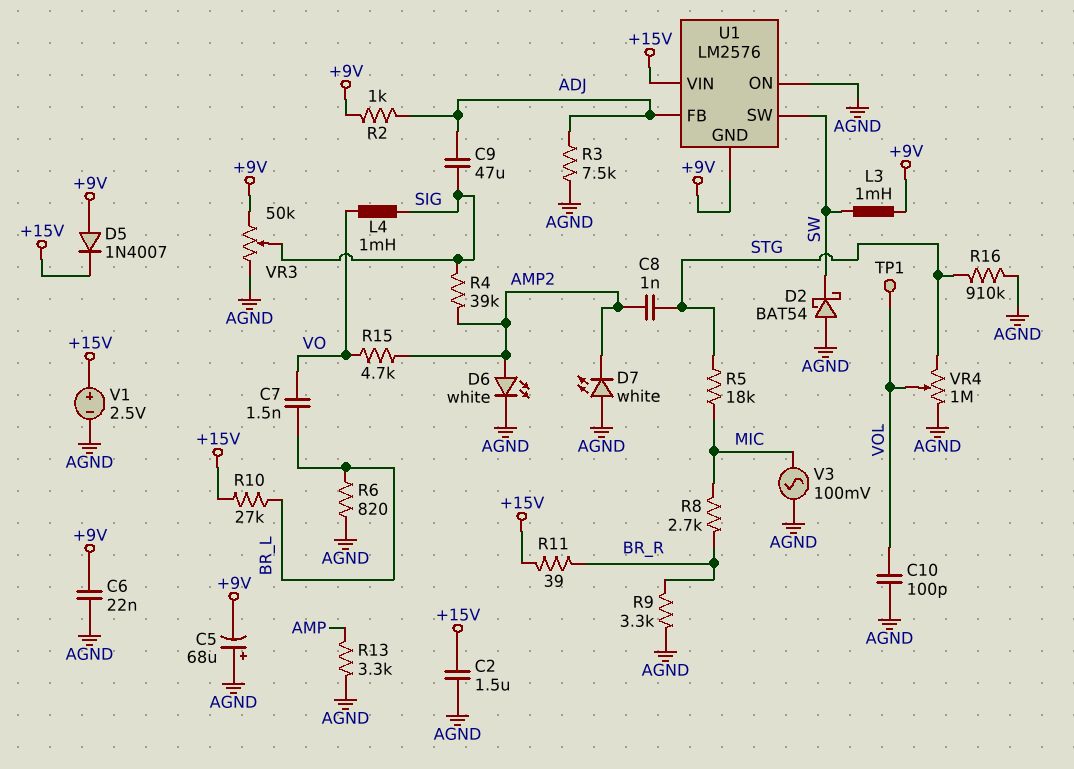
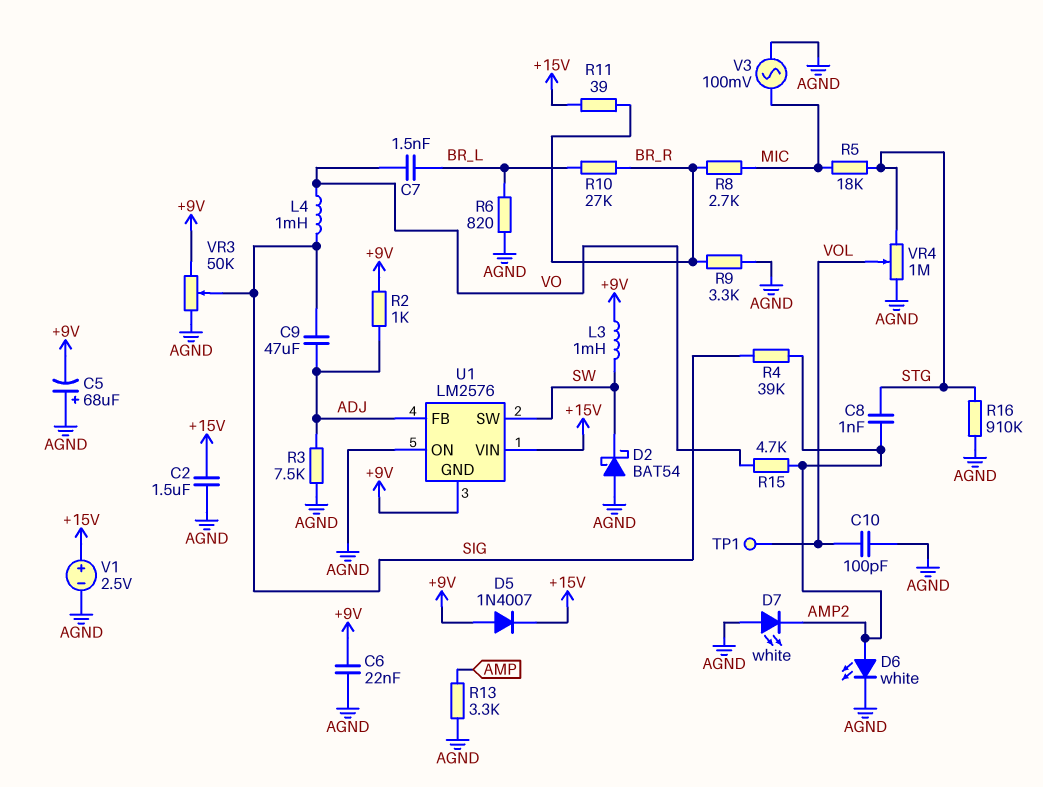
R10: 27k (+15V, BR_L) -> 27k (BR_L, BR_R)

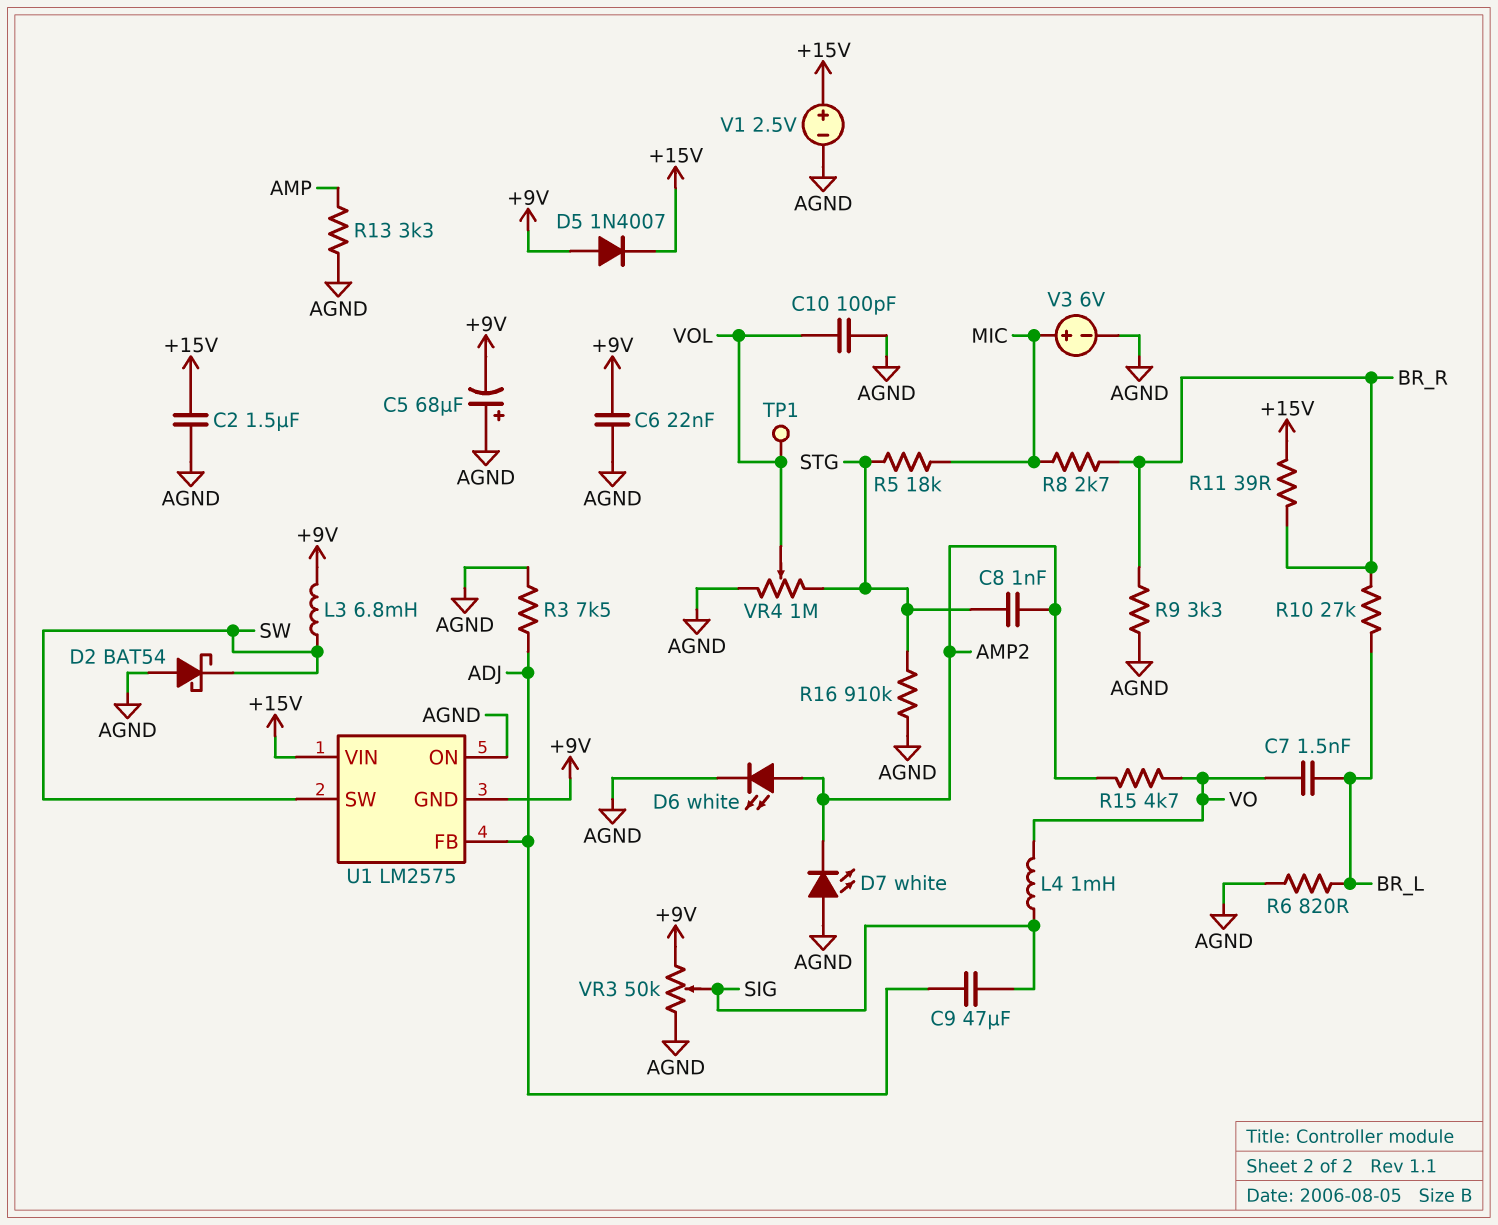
L3: 1mH (+9V, SW) -> 6.8mH (+9V, SW)
R2: 1k (+9V, ADJ) -> none
R4: 39k (AMP2, SIG) -> none
U1: LM2576 -> LM2575
V3: AC 100mV (AGND, MIC) -> 6V (plus MIC, minus AGND)

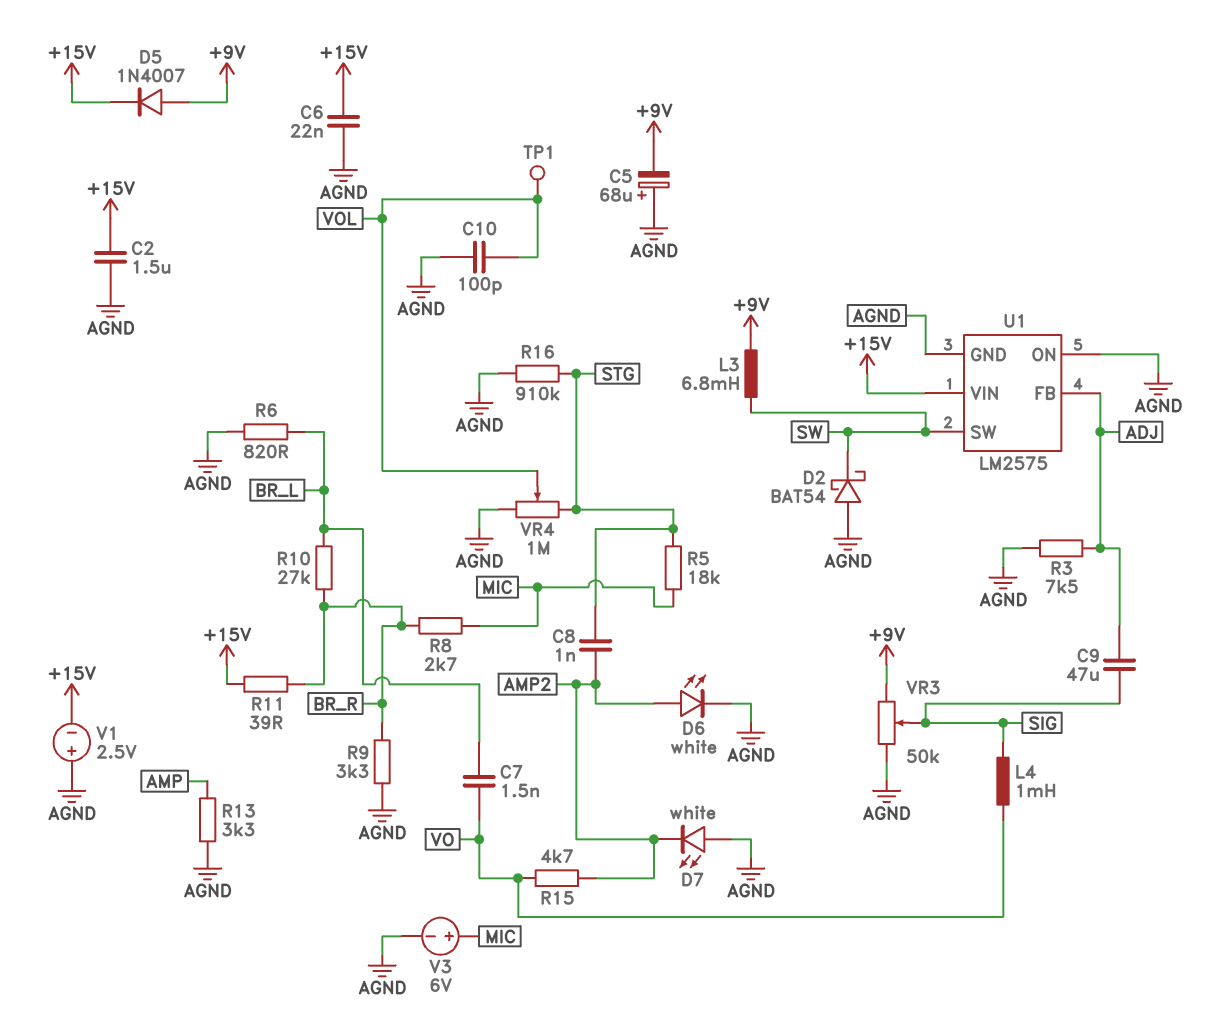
C6: 22nF (+9V, AGND) -> 22nF (+15V, AGND)
U1 pin GND: +9V -> AGND
V1: 2.5V (plus +15V, minus AGND) -> 2.5V (plus AGND, minus +15V)

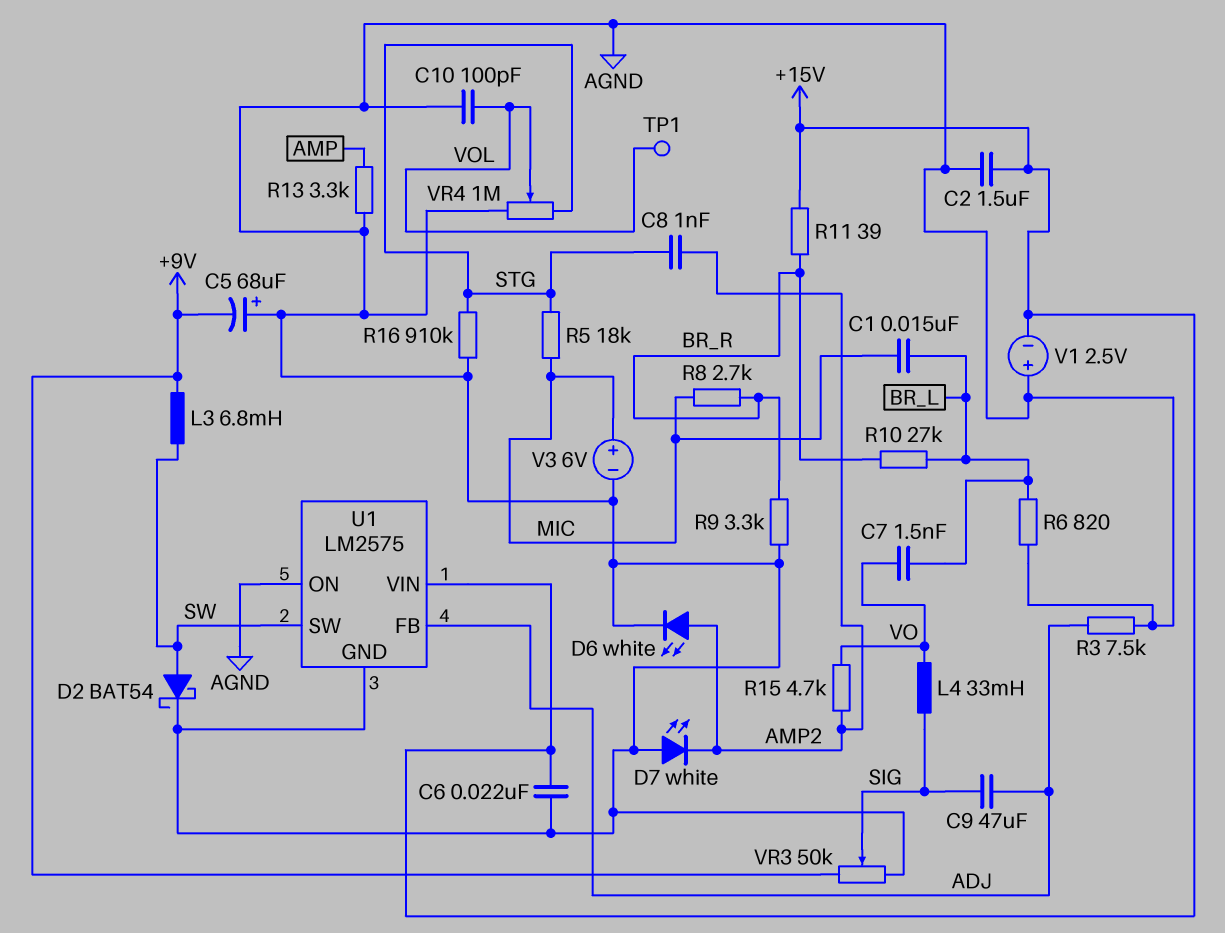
C1: none -> 15nF (BR_L, MIC)
D2: schottky BAT54 (A AGND, K SW) -> schottky BAT54 (A SW, K AGND)
D5: diode 1N4007 (A +9V, K +15V) -> none
L4: 1mH (SIG, VO) -> 33mH (SIG, VO)

